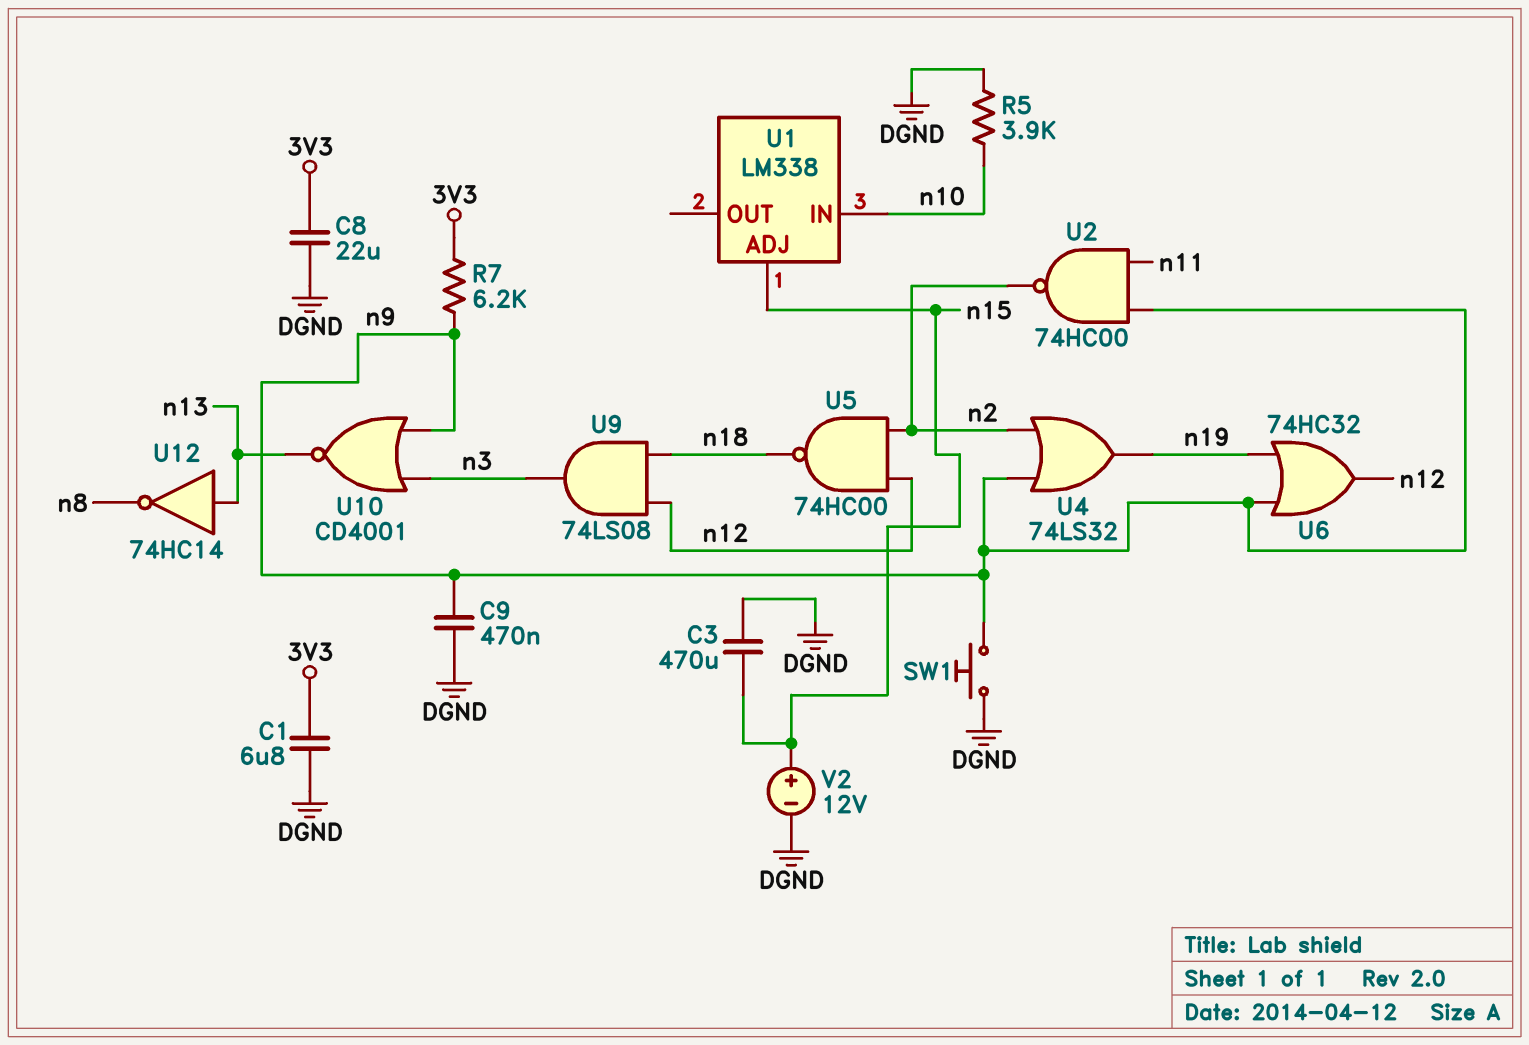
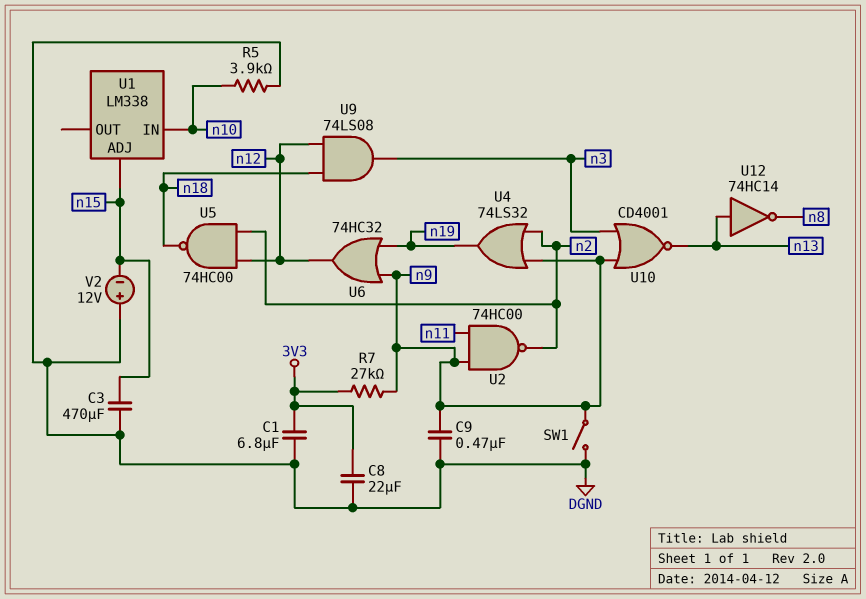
R7: 6.2k (3V3, n9) -> 27k (3V3, n9)
SW1: button (DGND, n9) -> switch (DGND, n9)
V2: 12V (plus n15, minus DGND) -> 12V (plus DGND, minus n15)

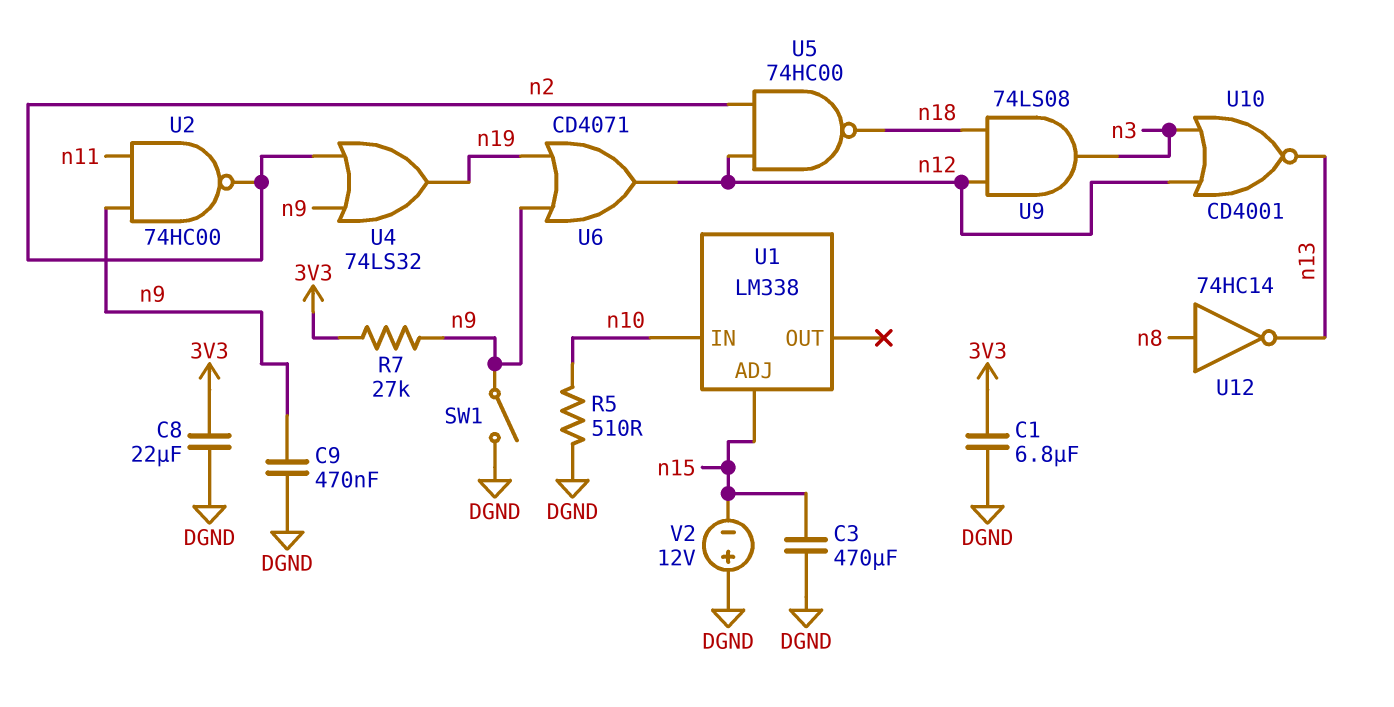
R5: 3.9k (DGND, n10) -> 510 (DGND, n10)
U6: OR 74HC32 (in n9, in n19, out n12) -> OR CD4071 (in n9, in n19, out n12)
U10: NOR CD4001 (in n3, in n9, out n13) -> NOR CD4001 (in n3, in n12, out n13)
U12: NOT 74HC14 (in n13, out n8) -> NOT 74HC14 (in n8, out n13)

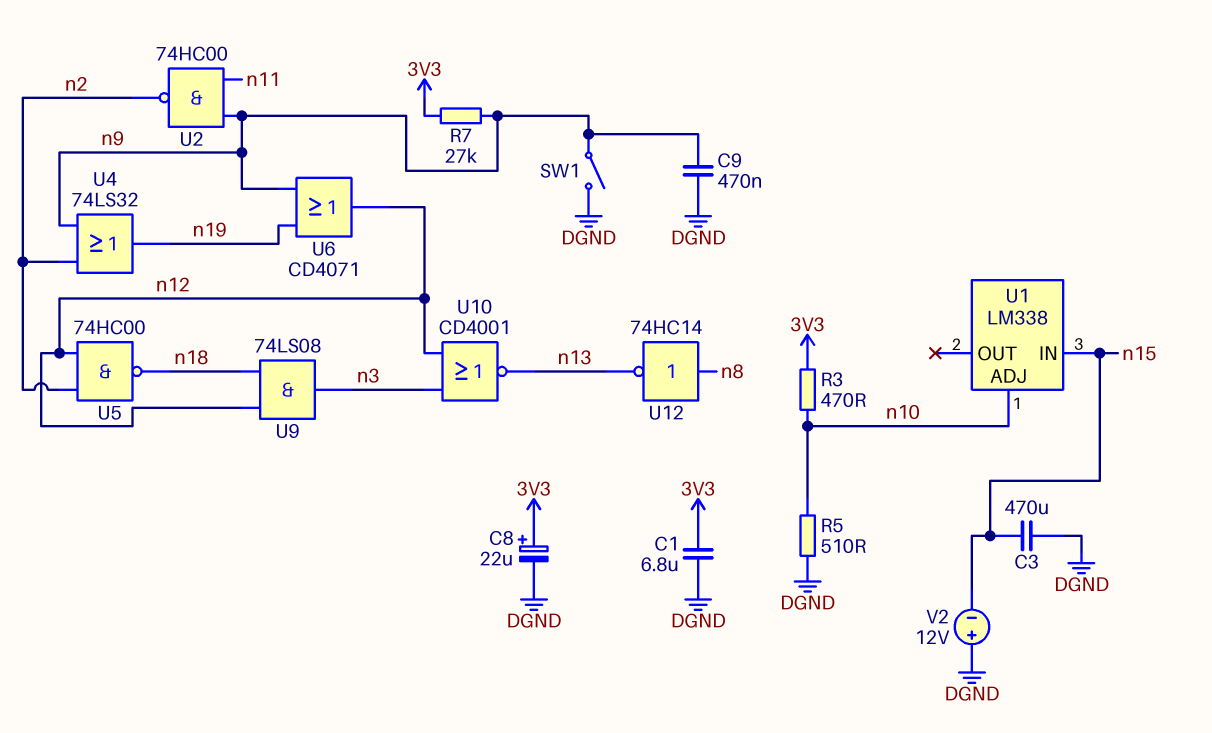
C8: 22uF (3V3, DGND) -> 22uF (plus 3V3, minus DGND)
R3: none -> 470 (3V3, n10)
U1 pin ADJ: n15 -> n10
U1 pin IN: n10 -> n15

